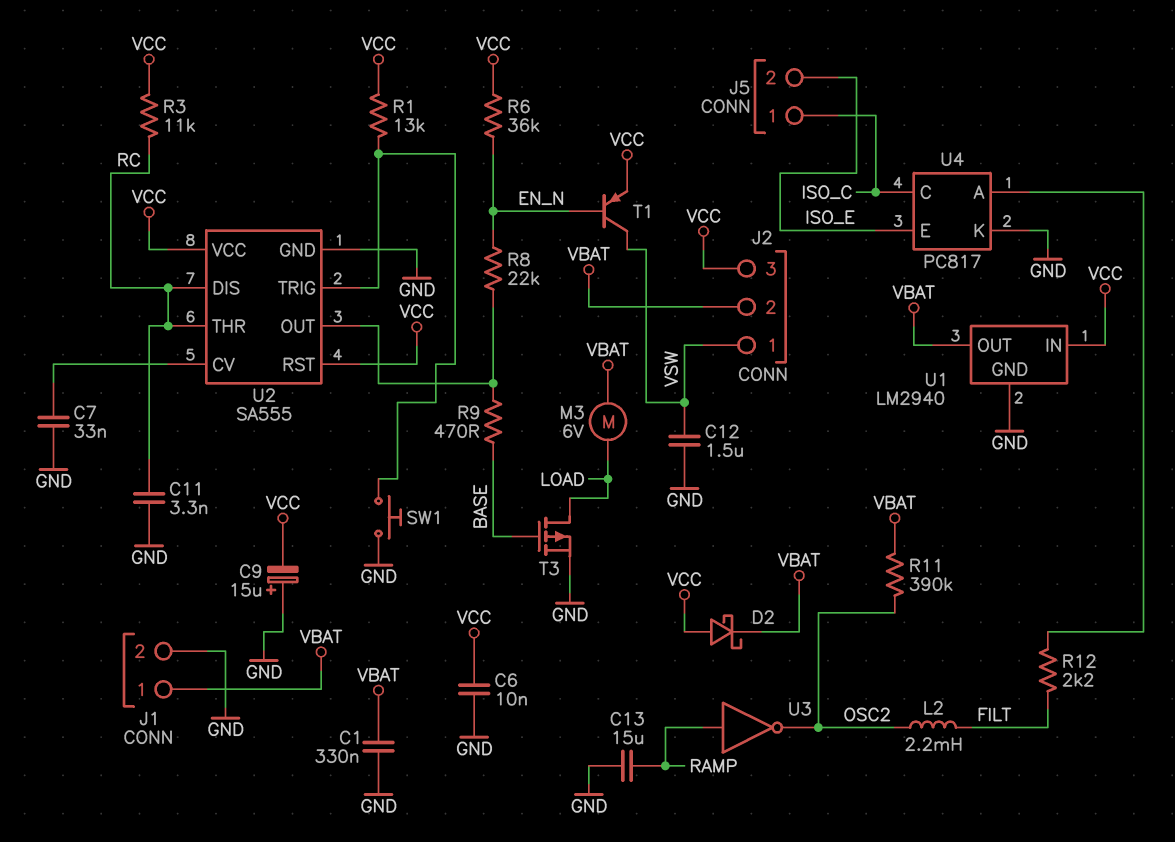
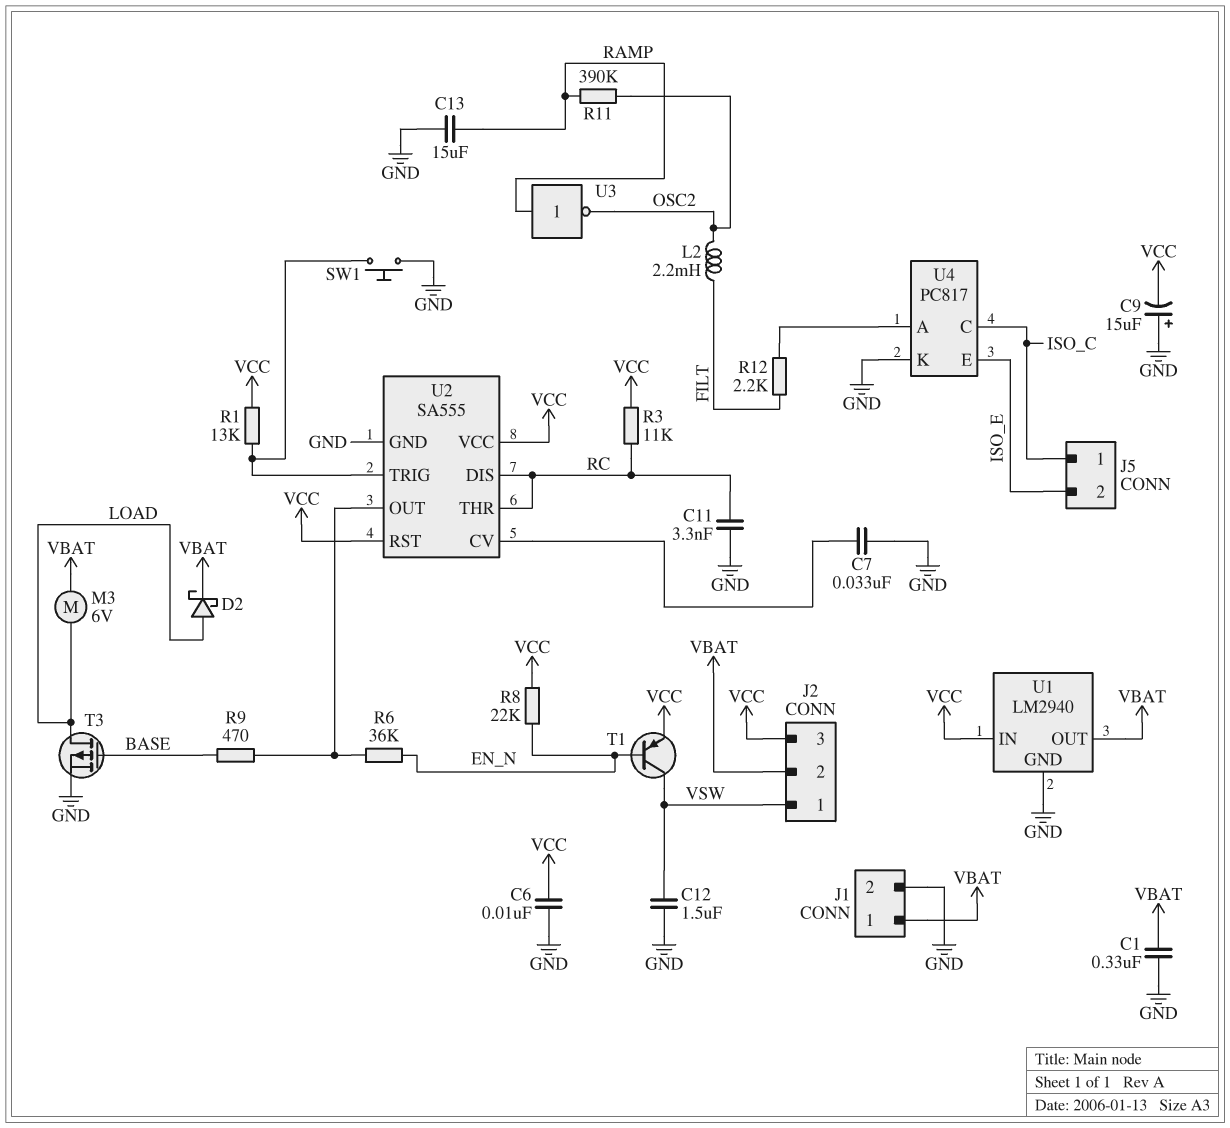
D2: schottky (A VCC, K VBAT) -> schottky (A LOAD, K VBAT)
R6: 36k (EN_N, VCC) -> 36k (EN_N, U2/OUT)
R8: 22k (EN_N, U2/OUT) -> 22k (EN_N, VCC)
R11: 390k (OSC2, VBAT) -> 390k (OSC2, RAMP)

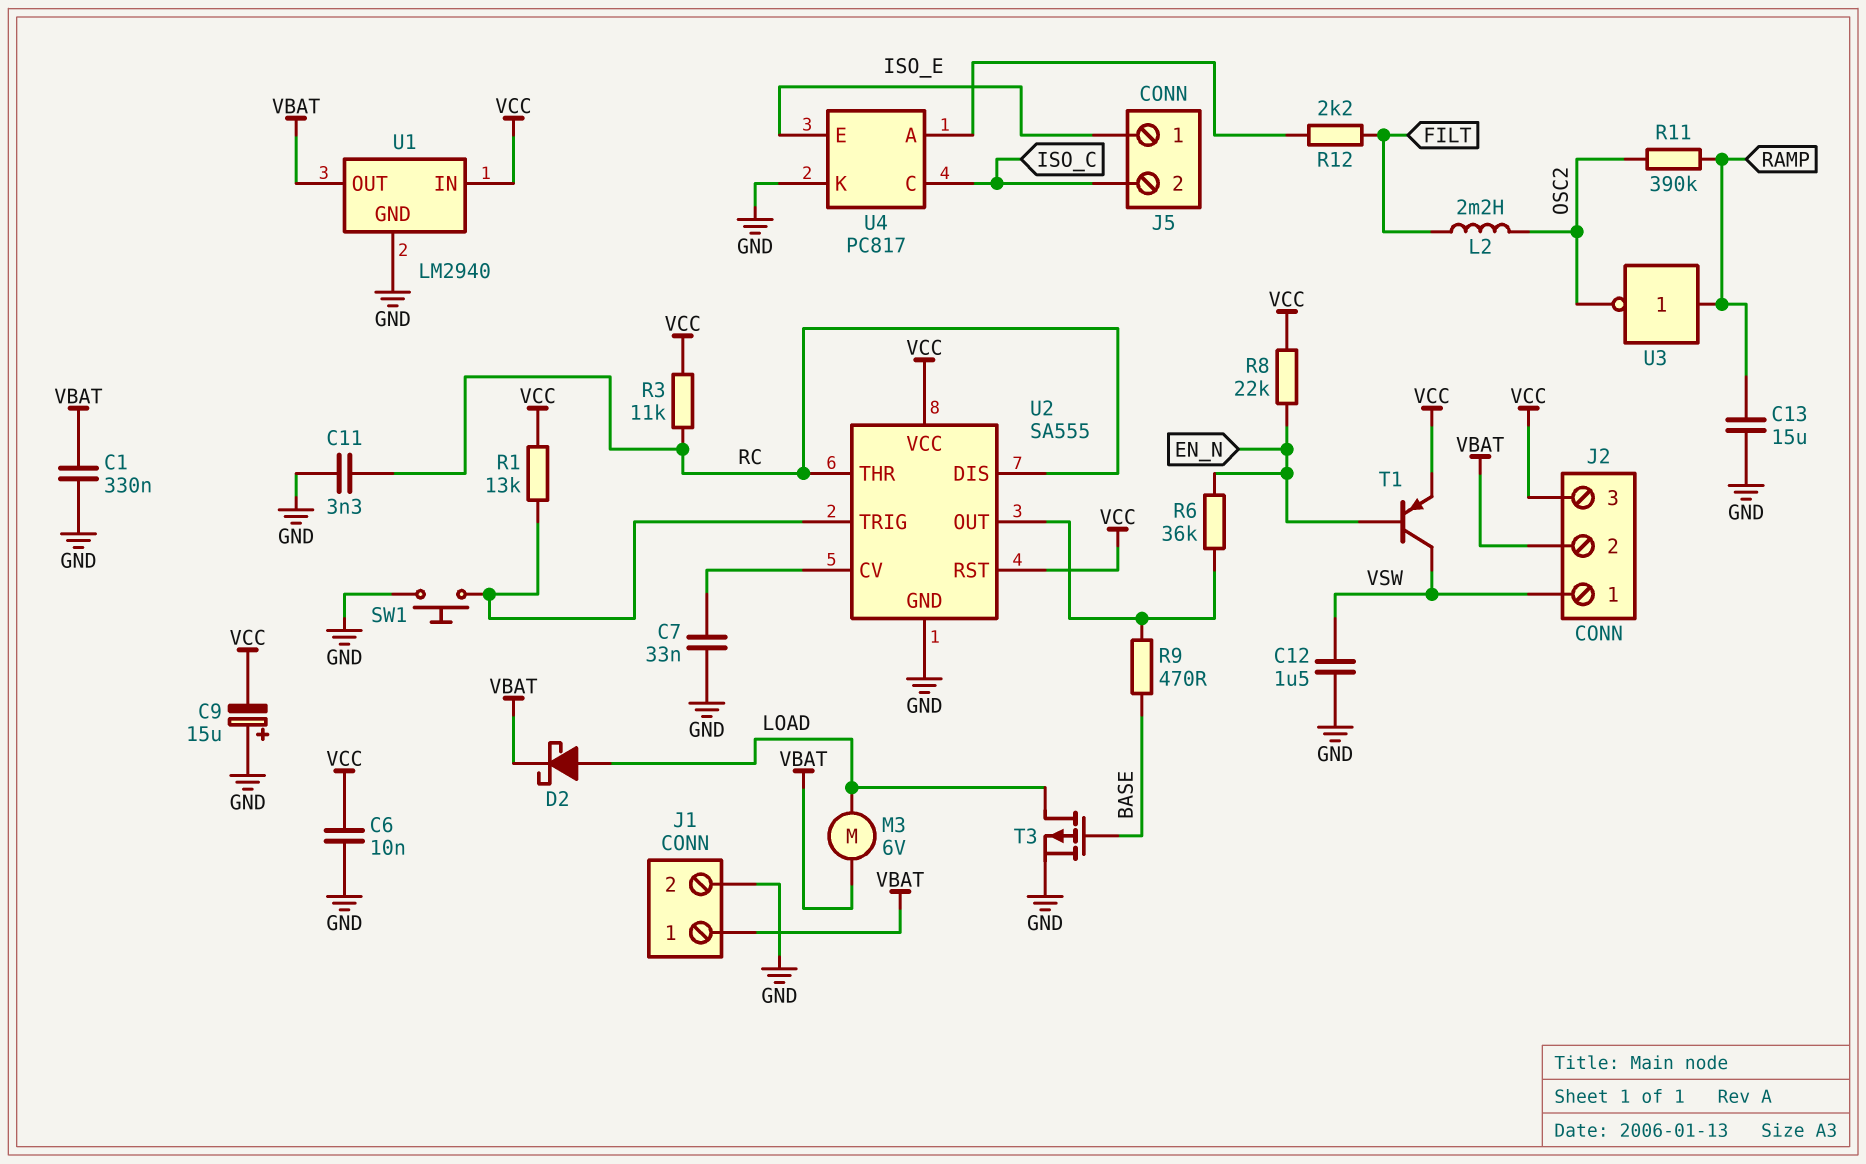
J5 pin 1: ISO_C -> ISO_E
J5 pin 2: ISO_E -> ISO_C

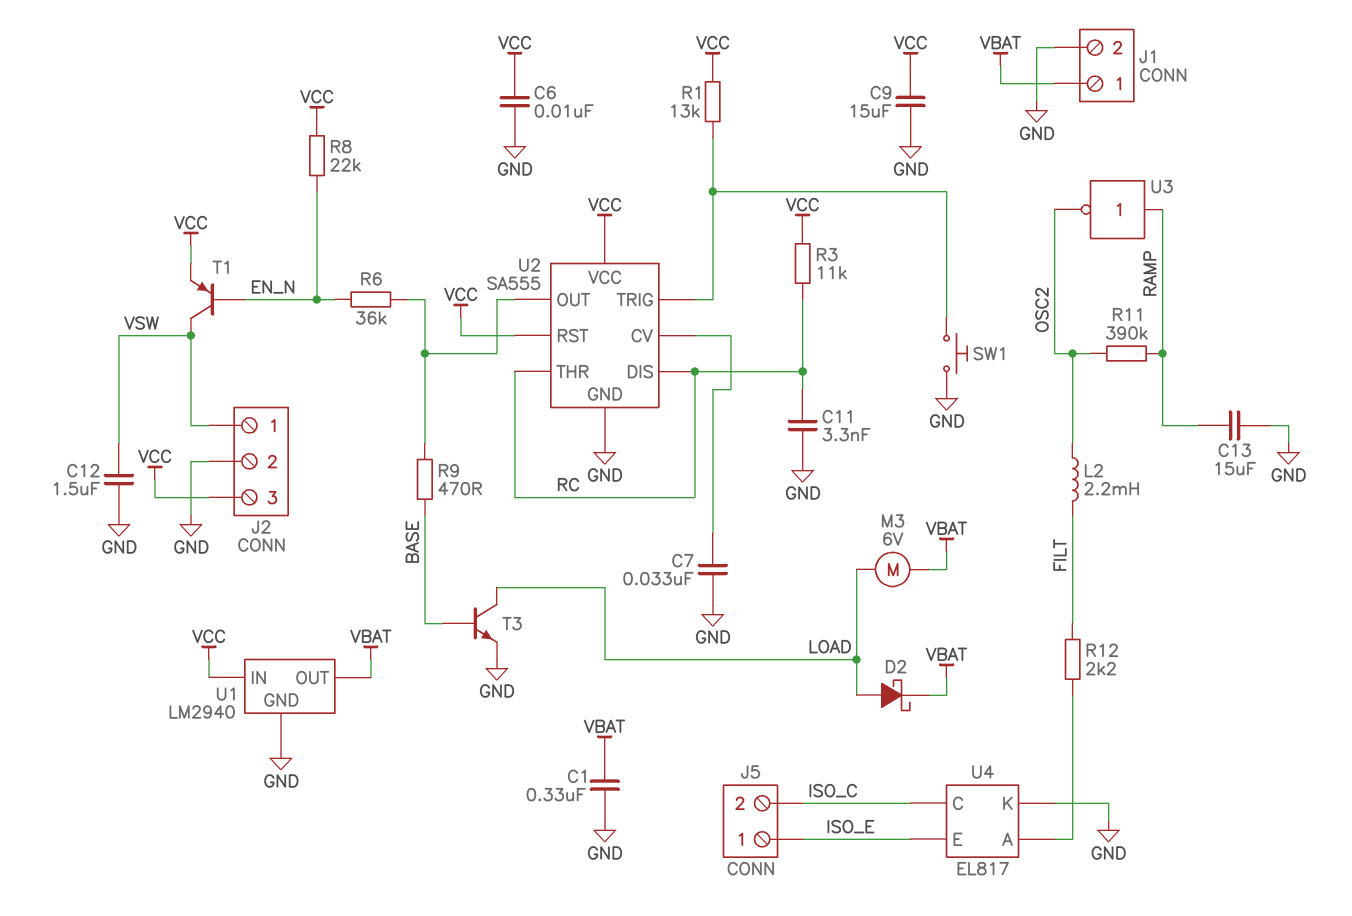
C9: 15uF (plus GND, minus VCC) -> 15uF (GND, VCC)
J2 pin 2: VBAT -> GND
T3: PMOS (G BASE, D LOAD, S GND) -> NPN (B BASE, C LOAD, E GND)
U4: PC817 -> EL817

